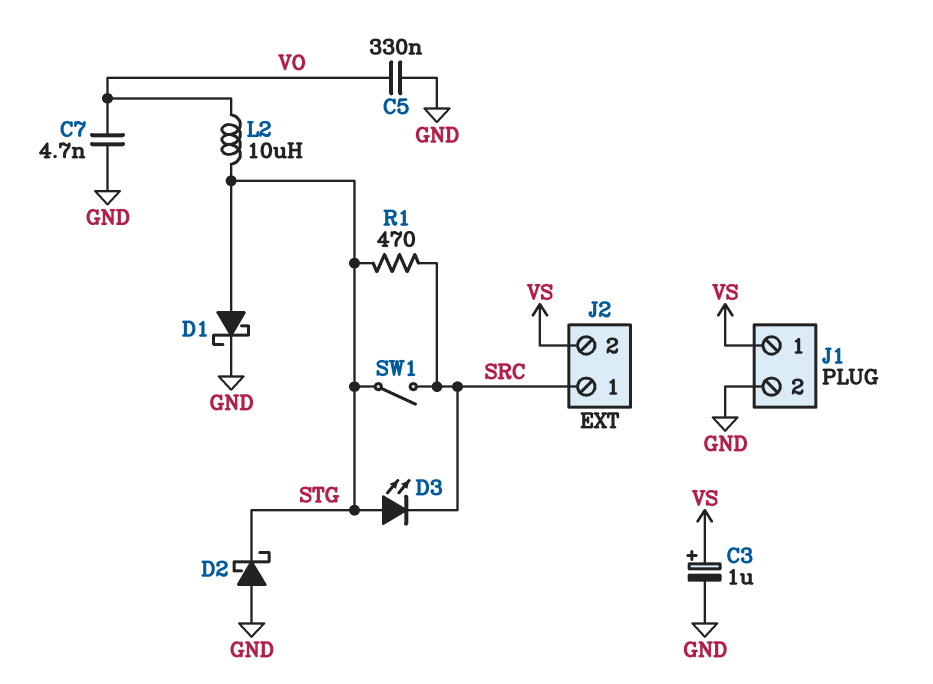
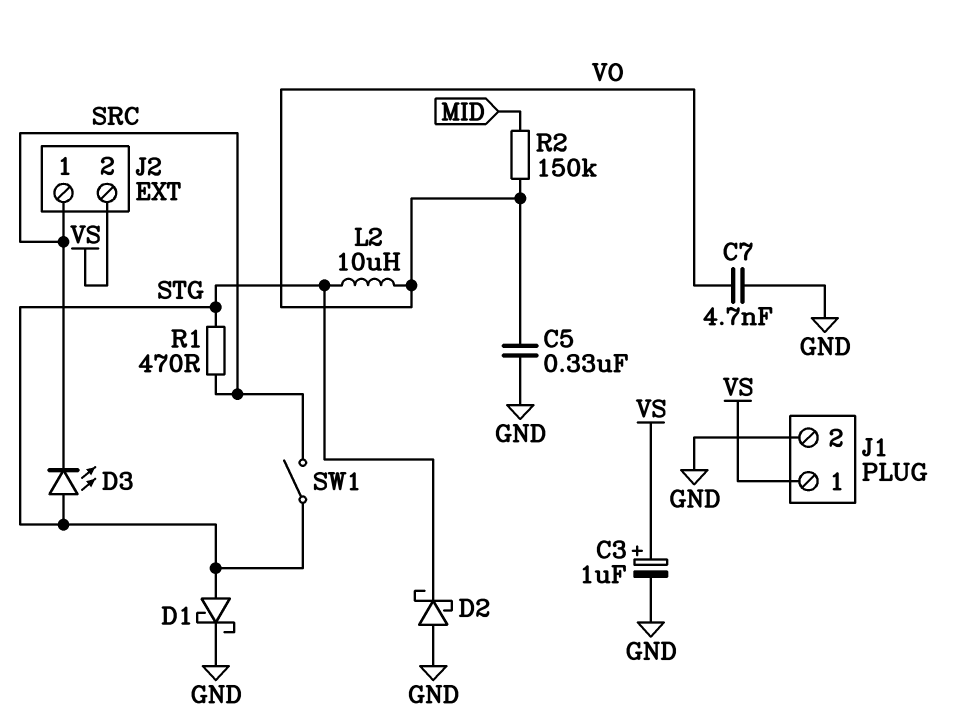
R2: none -> 150k (MID, VO)

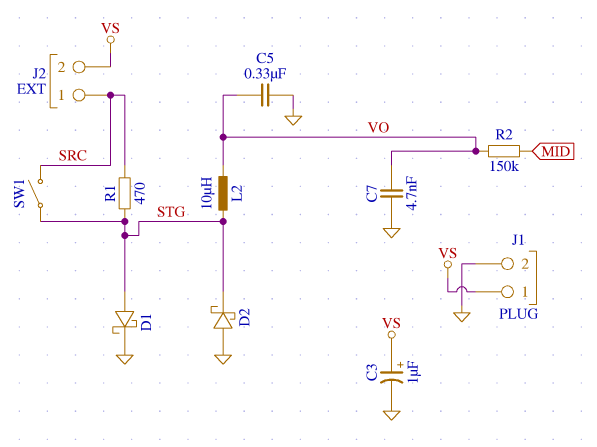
D3: LED (A STG, K SRC) -> none

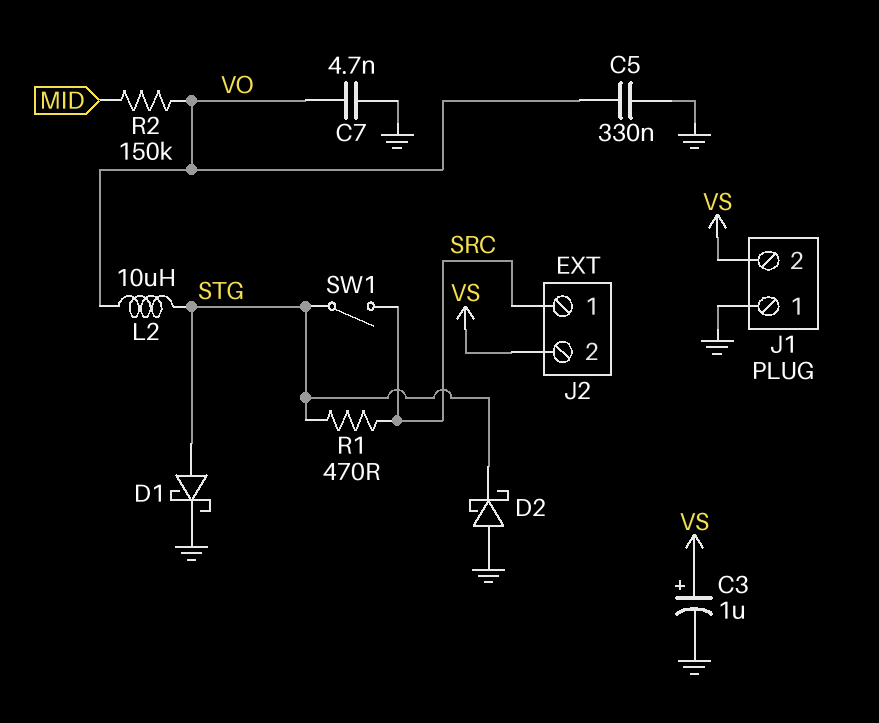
J1 pin 1: VS -> GND
J1 pin 2: GND -> VS

